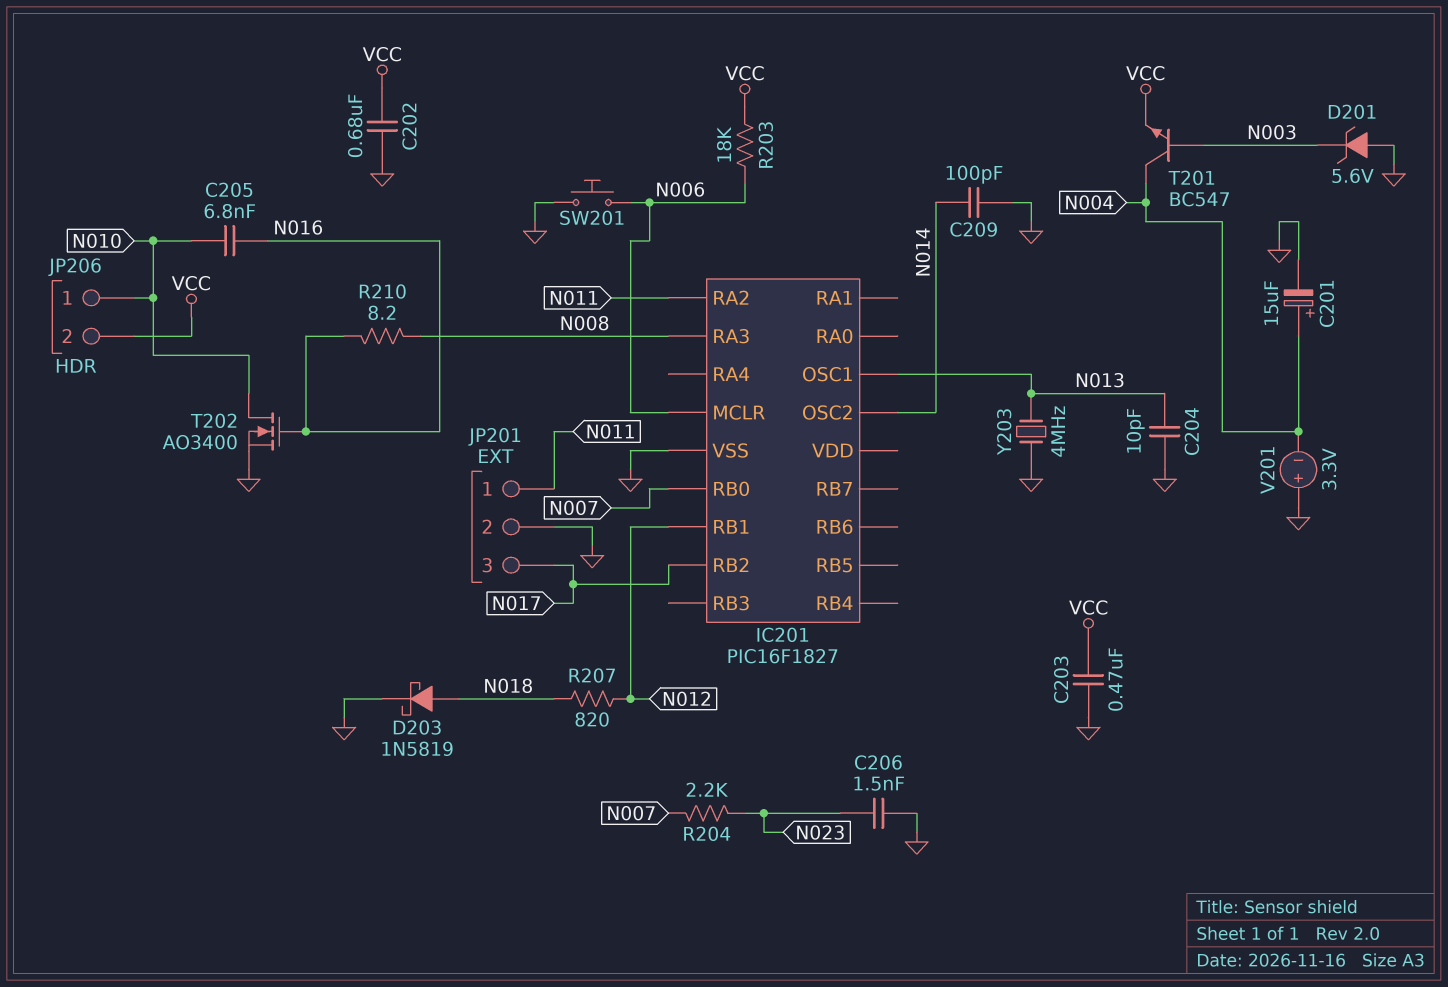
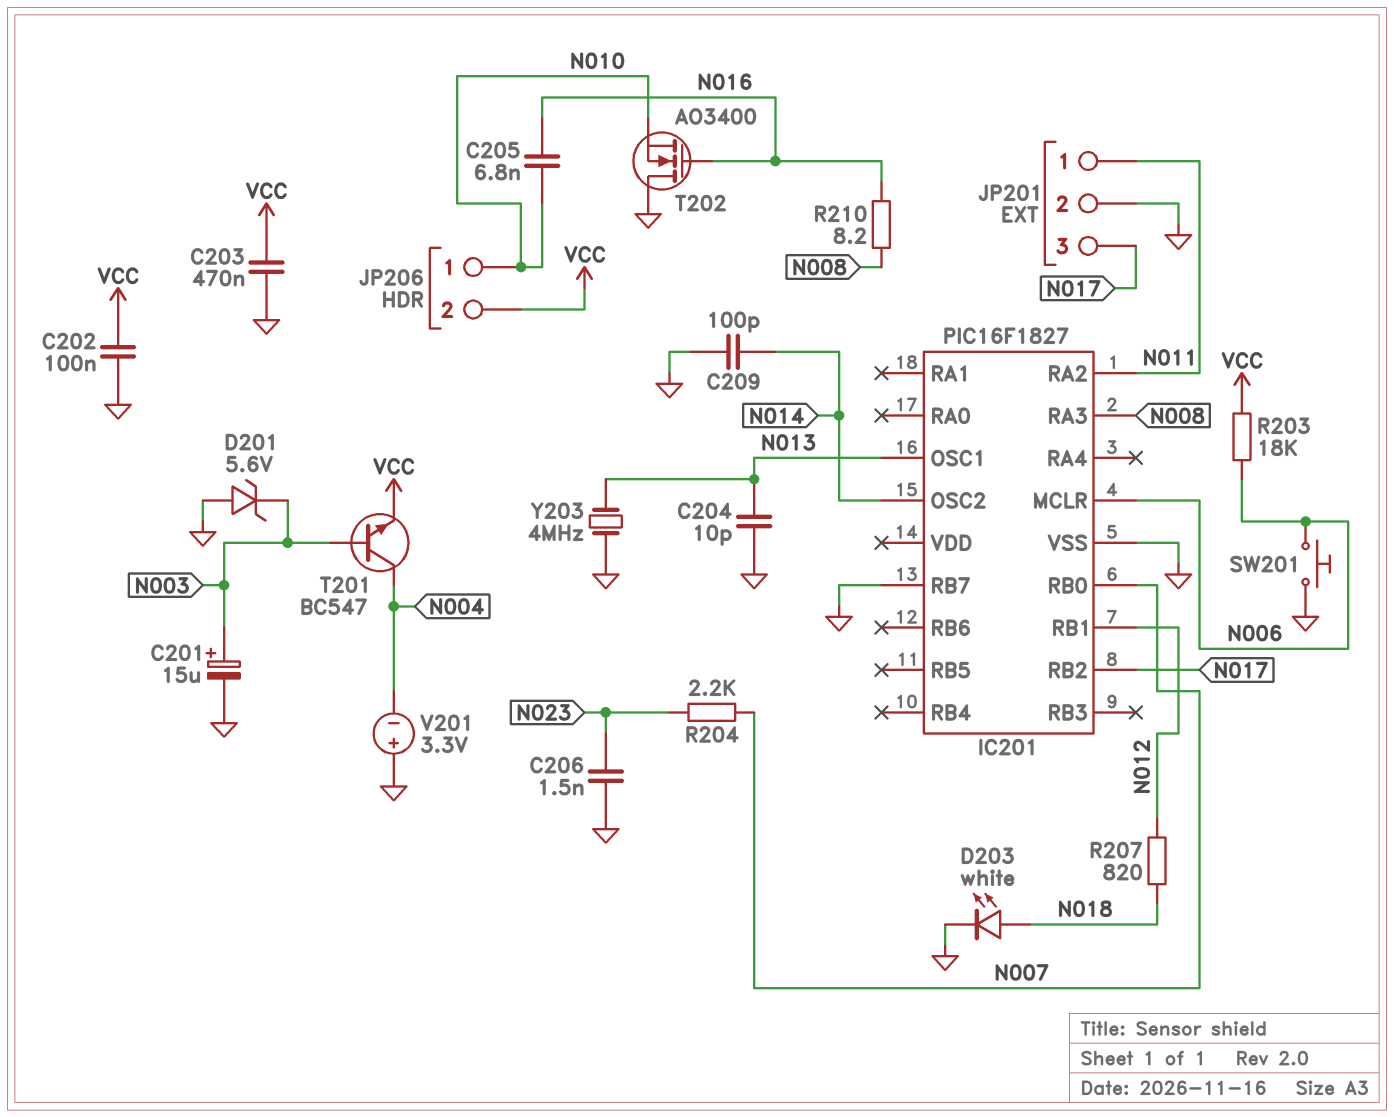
C201: 15uF (plus N004, minus GND) -> 15uF (plus N003, minus GND)
C202: 680nF (GND, VCC) -> 100nF (GND, VCC)
D203: schottky 1N5819 (A N018, K GND) -> LED white (A N018, K GND)
IC201 pin RB7: none -> GND
T202: NMOS AO3400 (G N016, D N010, S GND) -> NMOS AO3400 (G N016, D GND, S N010)

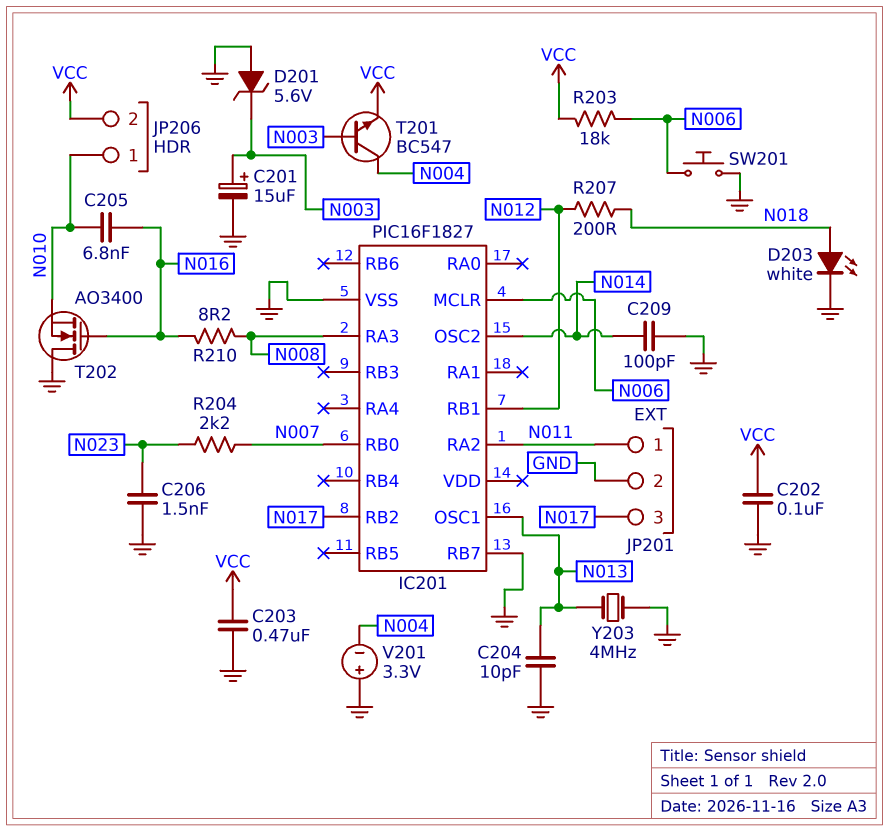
R207: 820 (N012, N018) -> 200 (N012, N018)

